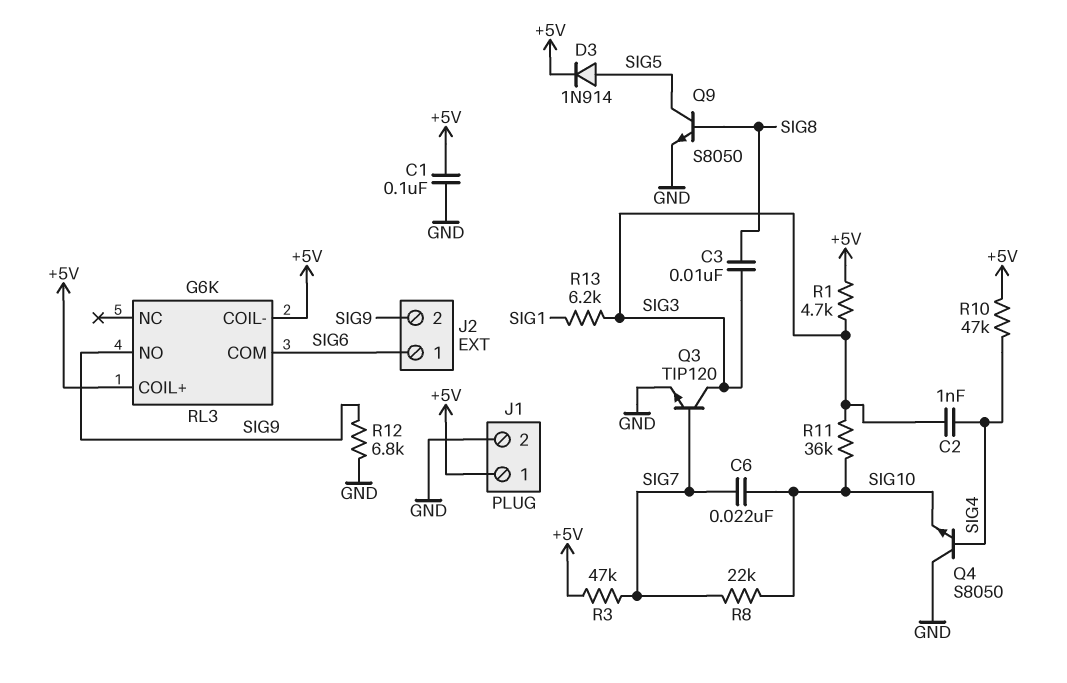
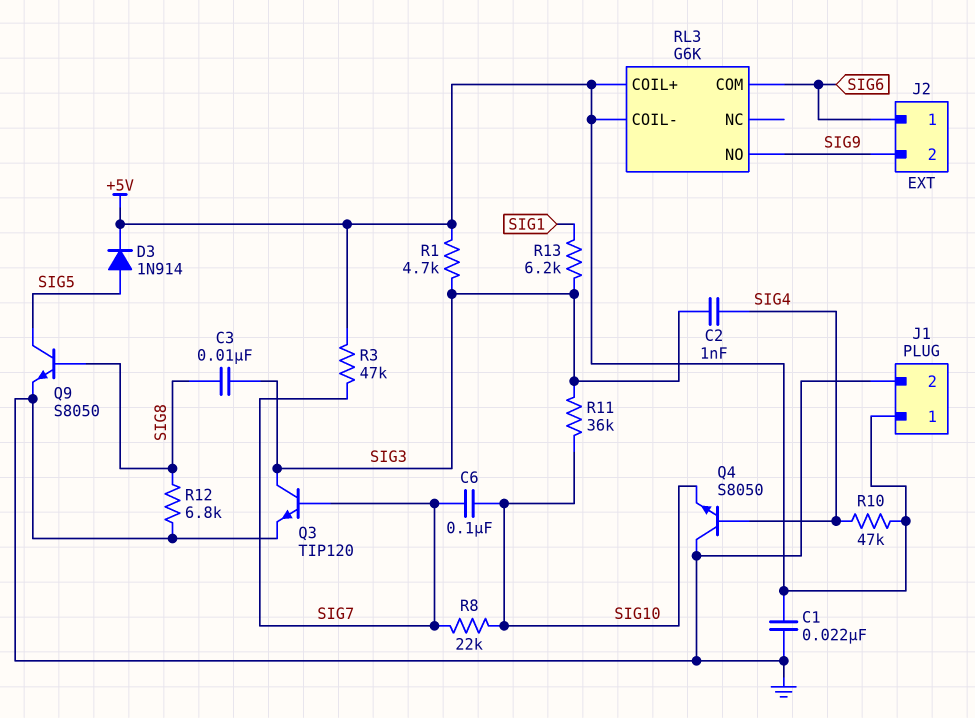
C1: 100nF (+5V, GND) -> 22nF (+5V, GND)
C6: 22nF (SIG7, SIG10) -> 100nF (SIG7, SIG10)
R12: 6.8k (GND, SIG9) -> 6.8k (GND, SIG8)

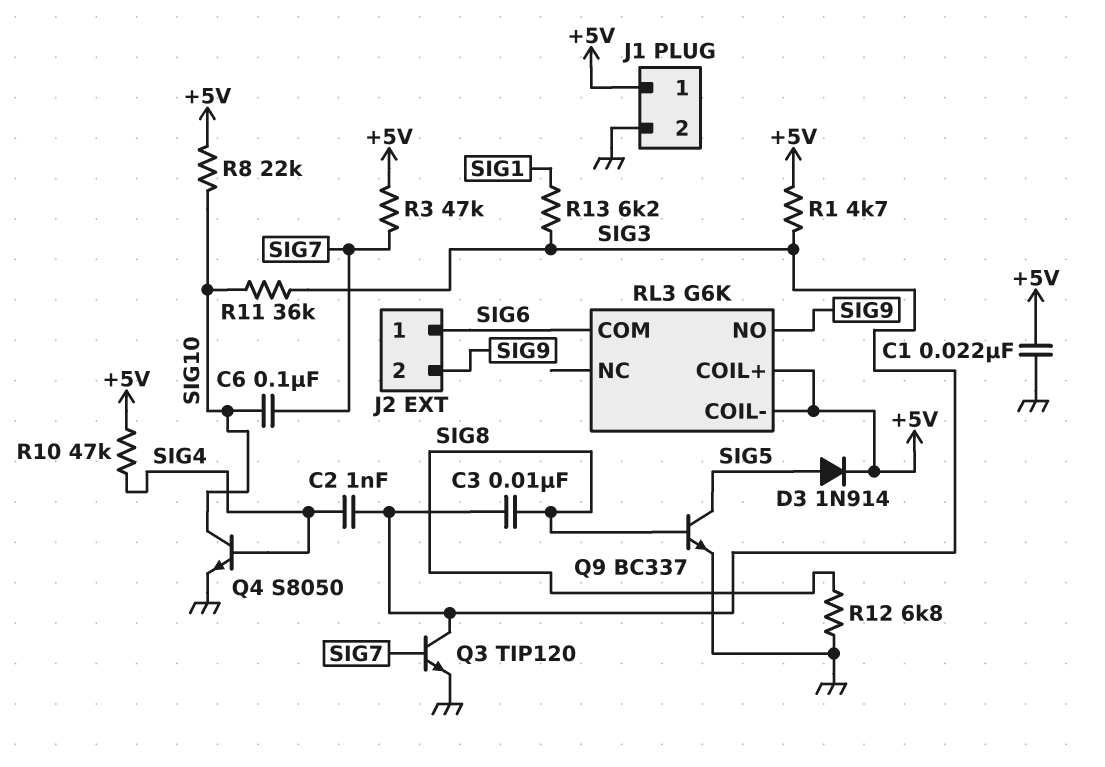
Q4: NPN S8050 (B SIG4, C GND, E SIG10) -> NPN S8050 (B SIG4, C SIG10, E GND)
Q9: NPN S8050 (B SIG8, C SIG5, E GND) -> NPN BC337 (B SIG8, C SIG5, E GND)
R8: 22k (SIG7, SIG10) -> 22k (+5V, SIG10)

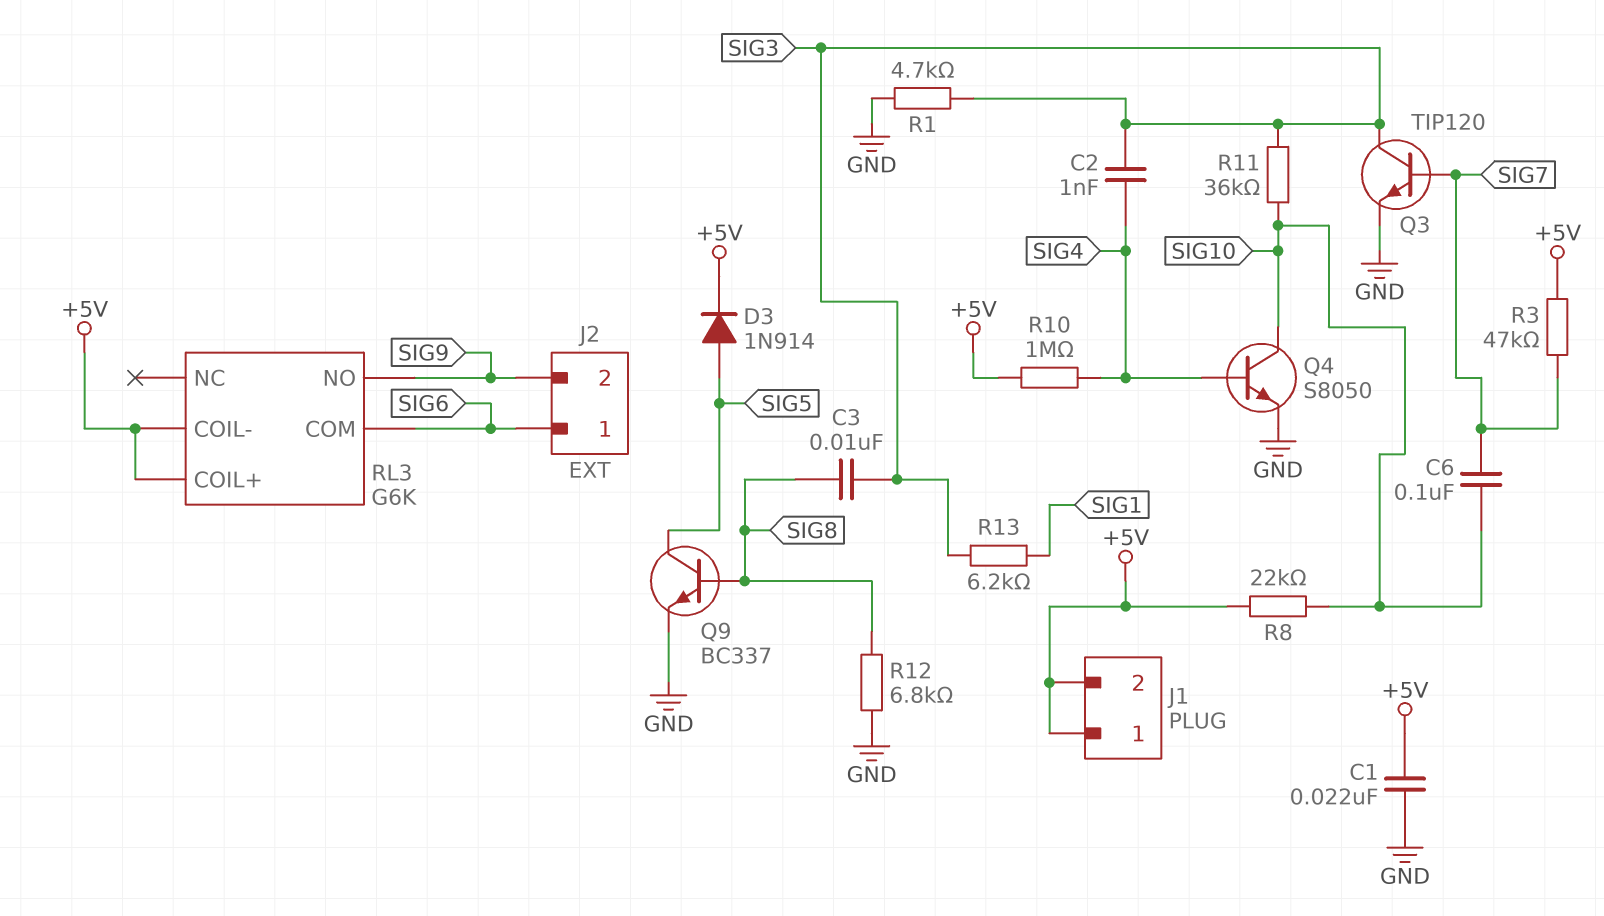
J1 pin 2: GND -> +5V
R1: 4.7k (+5V, SIG3) -> 4.7k (GND, SIG3)
R10: 47k (+5V, SIG4) -> 1M (+5V, SIG4)

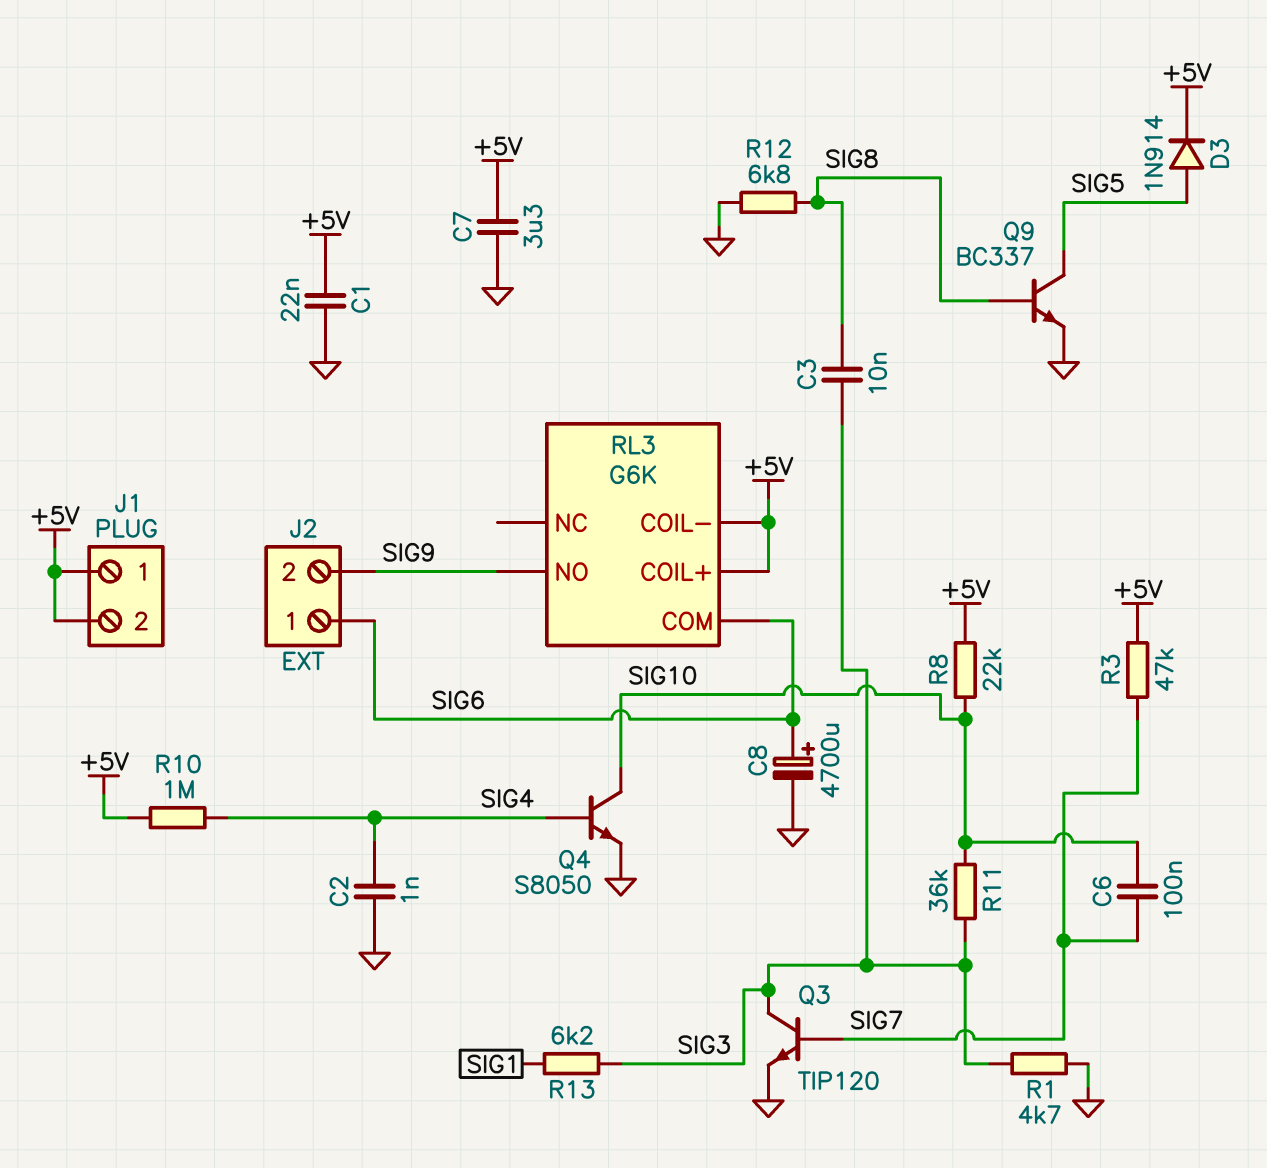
C2: 1nF (SIG3, SIG4) -> 1nF (GND, SIG4)
C7: none -> 3.3uF (+5V, GND)
C8: none -> 4700uF (plus SIG6, minus GND)

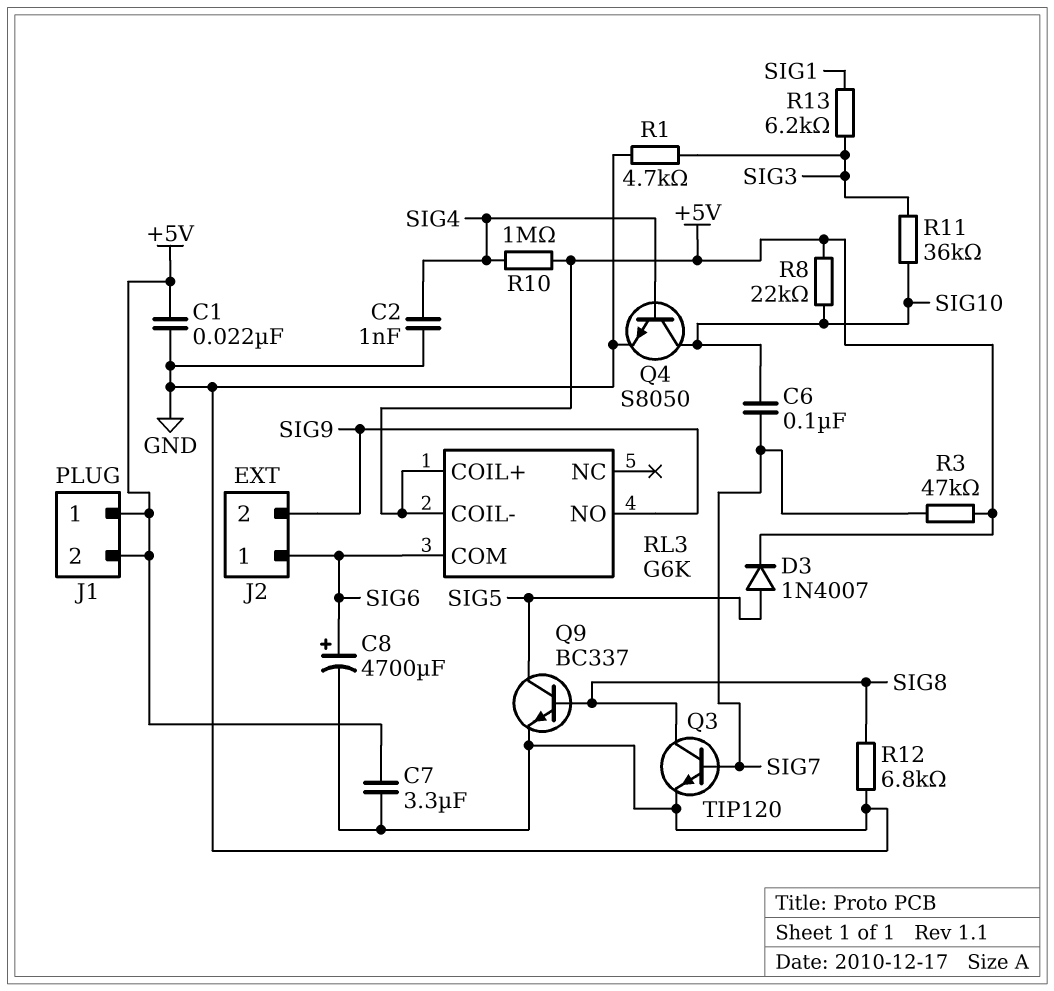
C3: 10nF (SIG3, SIG8) -> none
D3: diode 1N914 (A SIG5, K +5V) -> diode 1N4007 (A SIG5, K +5V)
Q3: NPN TIP120 (B SIG7, C SIG3, E GND) -> NPN TIP120 (B SIG7, C SIG8, E GND)

